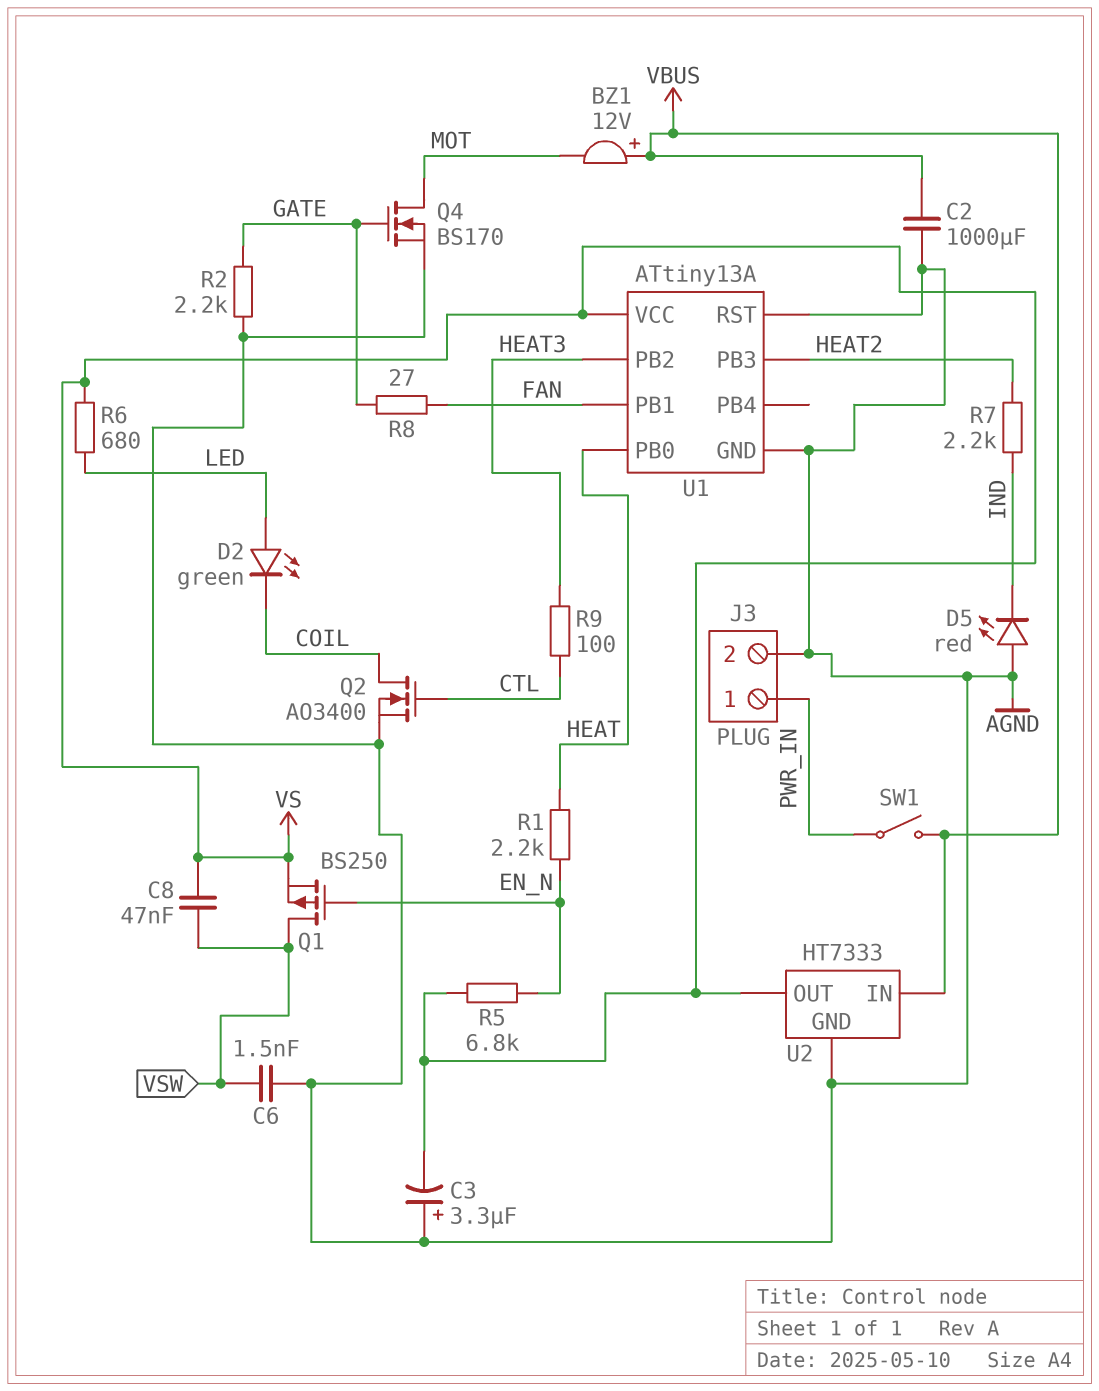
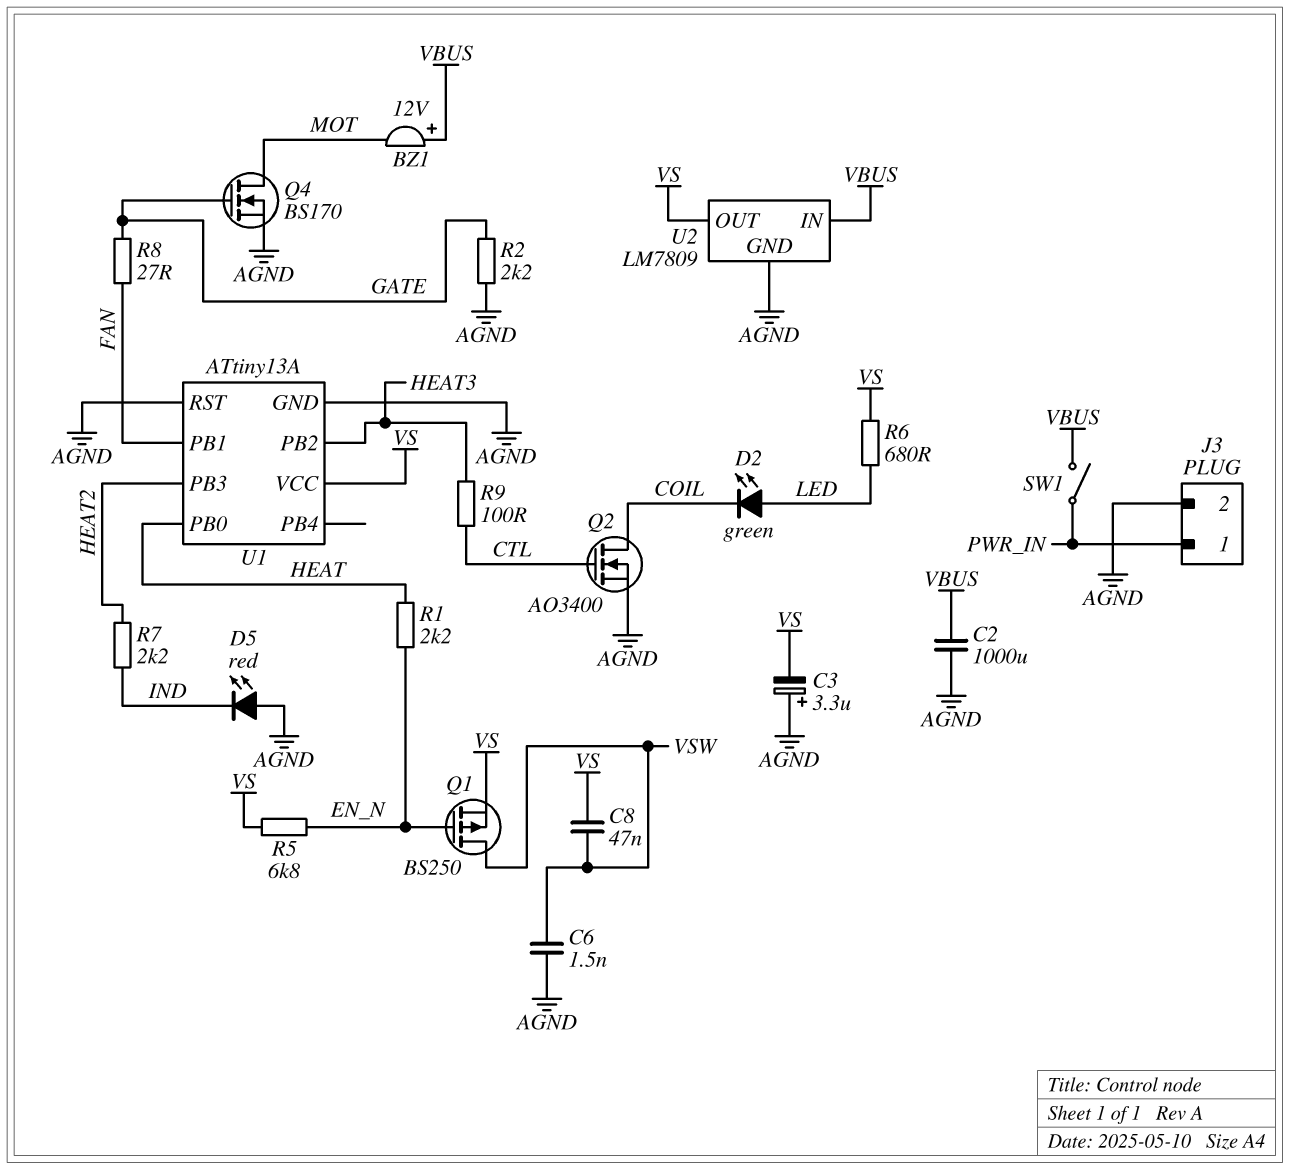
U2: HT7333 -> LM7809

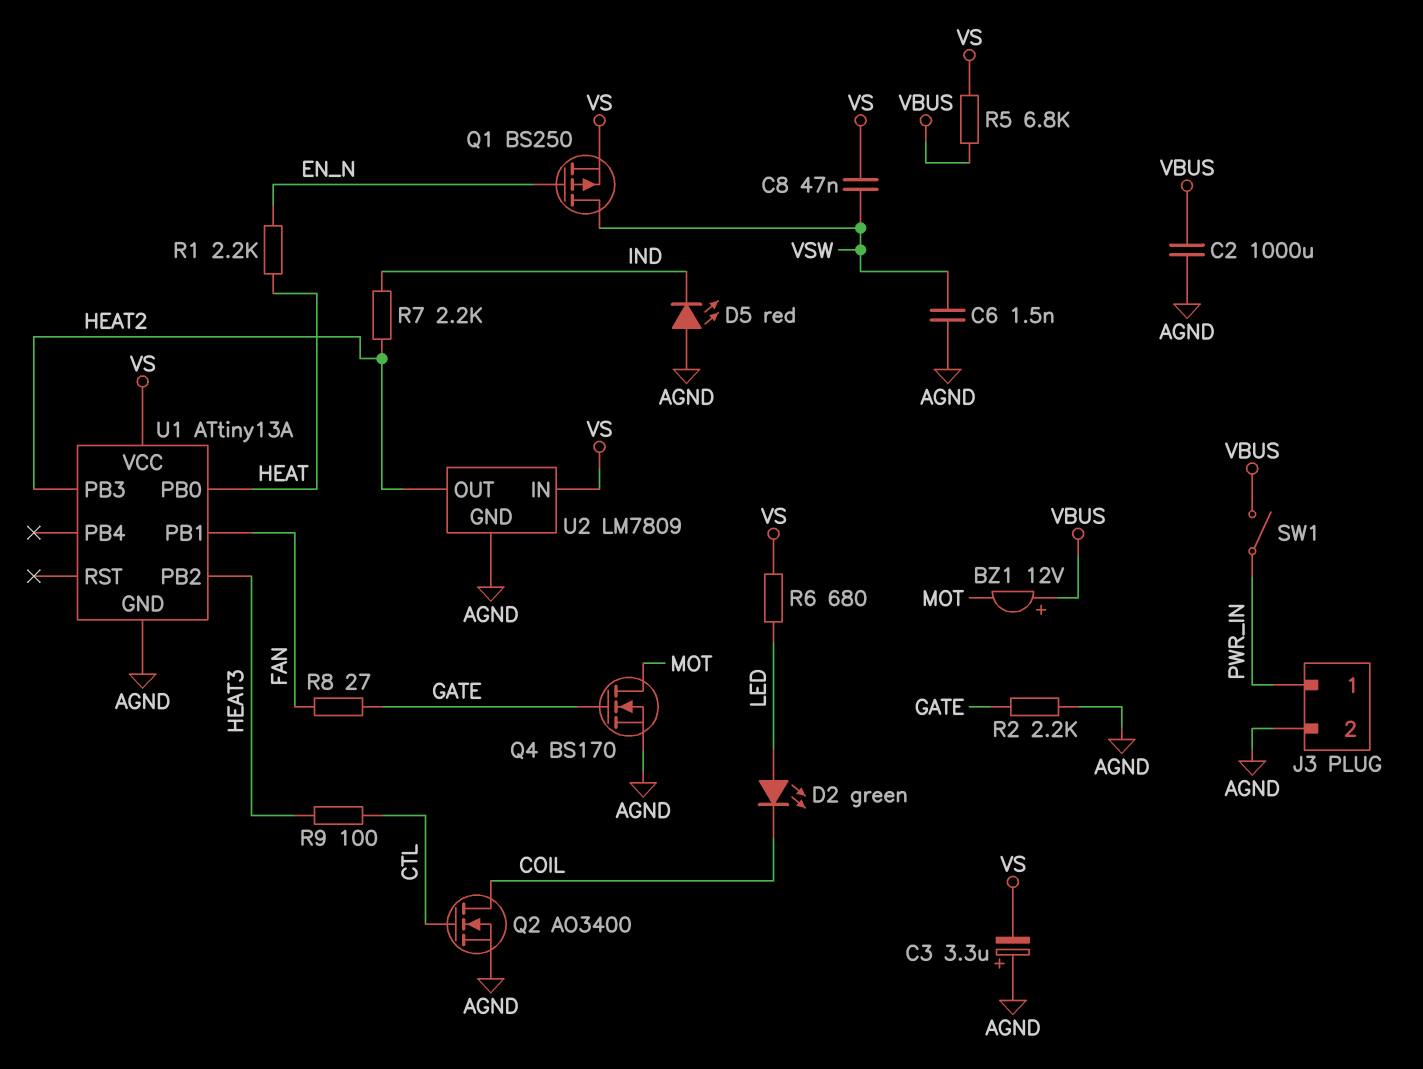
R5: 6.8k (EN_N, VS) -> 6.8k (VBUS, VS)
U1 pin RST: AGND -> none
U2 pin IN: VBUS -> VS
U2 pin OUT: VS -> HEAT2

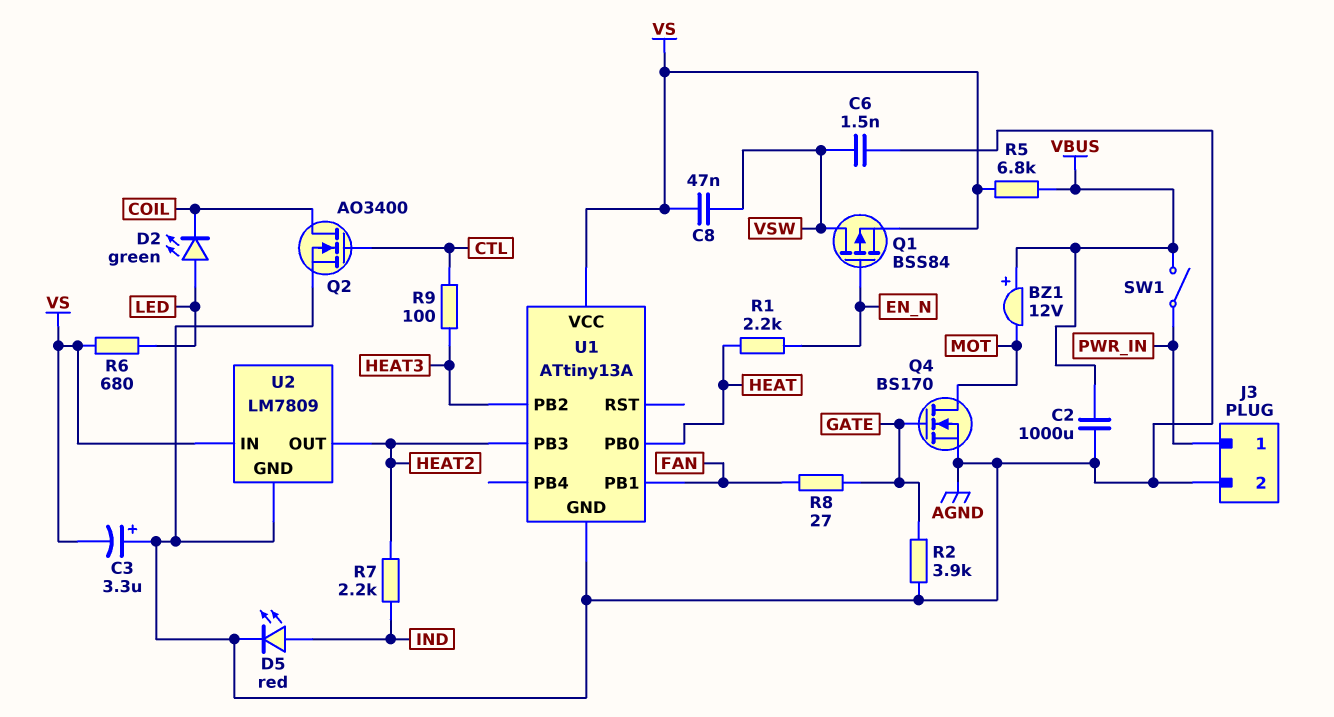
D5: LED red (A AGND, K IND) -> LED red (A IND, K AGND)
Q1: PMOS BS250 (G EN_N, D VSW, S VS) -> PMOS BSS84 (G EN_N, D VSW, S VS)
R2: 2.2k (AGND, GATE) -> 3.9k (AGND, GATE)

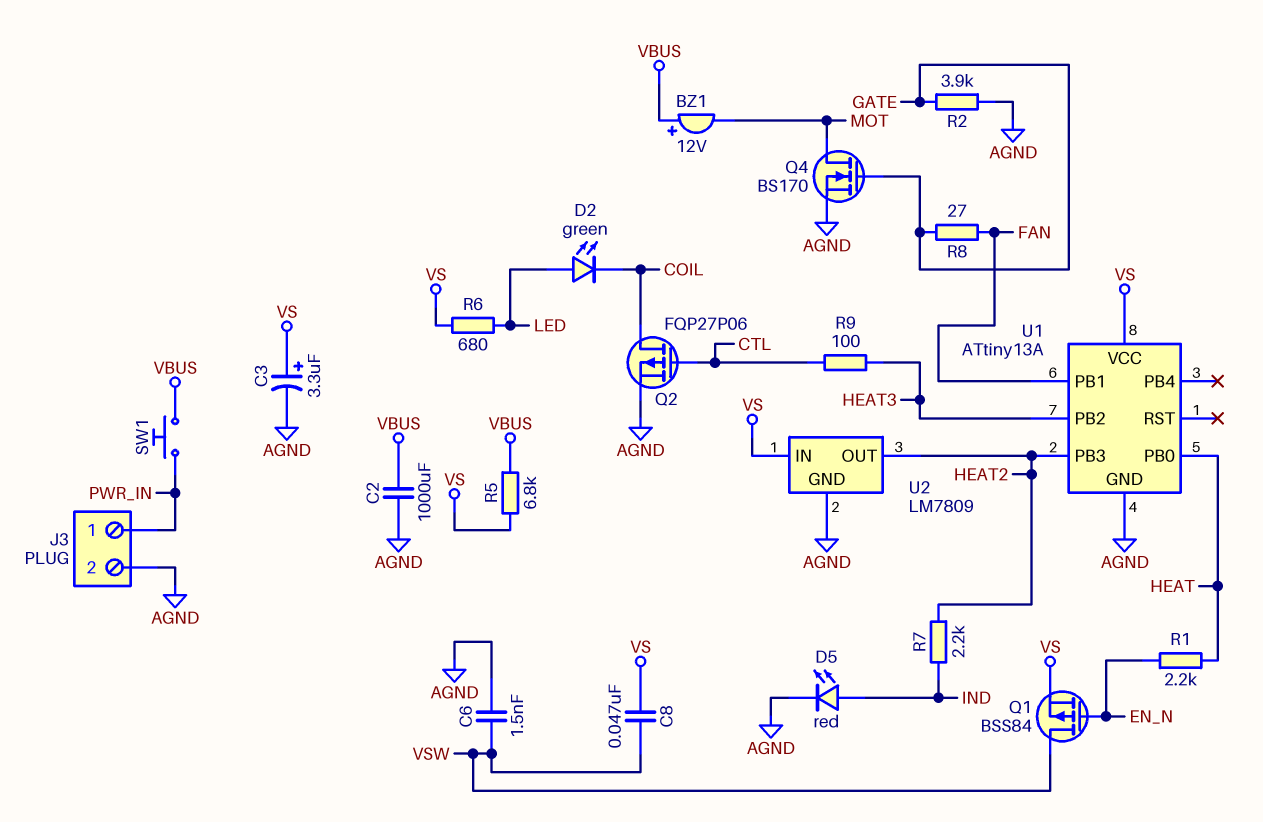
C3: 3.3uF (plus AGND, minus VS) -> 3.3uF (plus VS, minus AGND)
Q2: NMOS AO3400 (G CTL, D COIL, S AGND) -> PMOS FQP27P06 (G CTL, D COIL, S AGND)
SW1: switch (PWR_IN, VBUS) -> button (PWR_IN, VBUS)

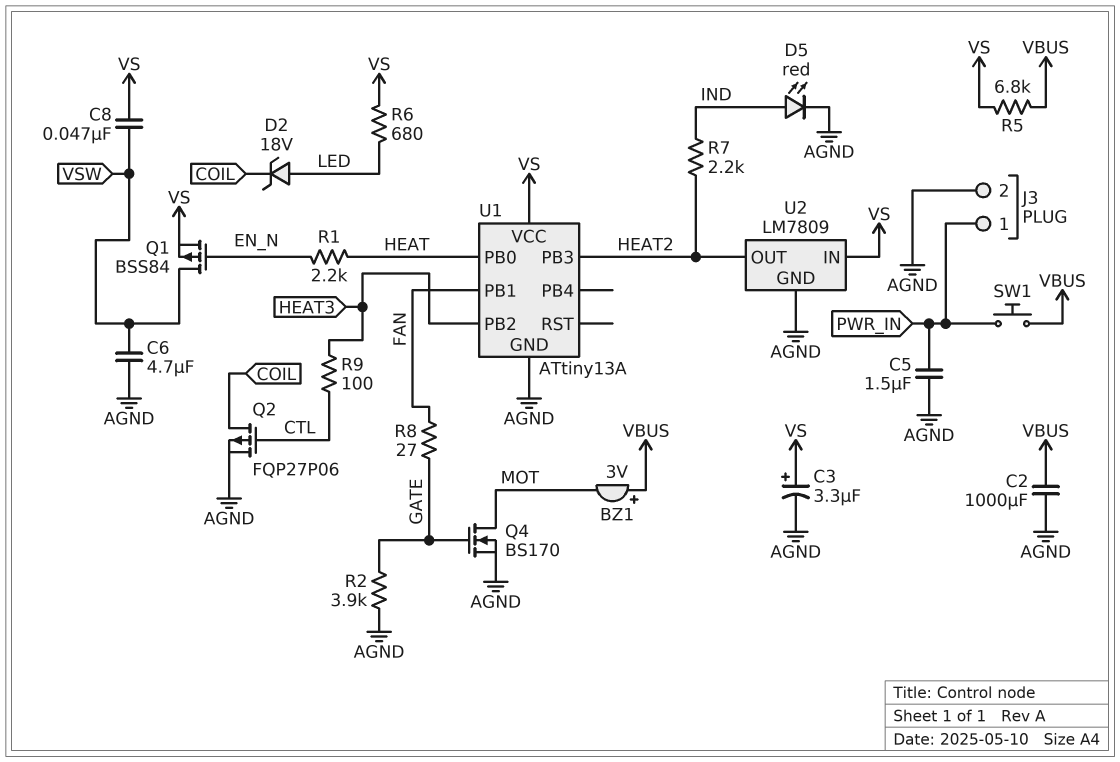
BZ1: buzzer 12V (plus VBUS, minus MOT) -> buzzer 3V (plus VBUS, minus MOT)
C5: none -> 1.5uF (AGND, PWR_IN)
C6: 1.5nF (AGND, VSW) -> 4.7uF (AGND, VSW)
D2: LED green (A LED, K COIL) -> zener 18V (A LED, K COIL)

